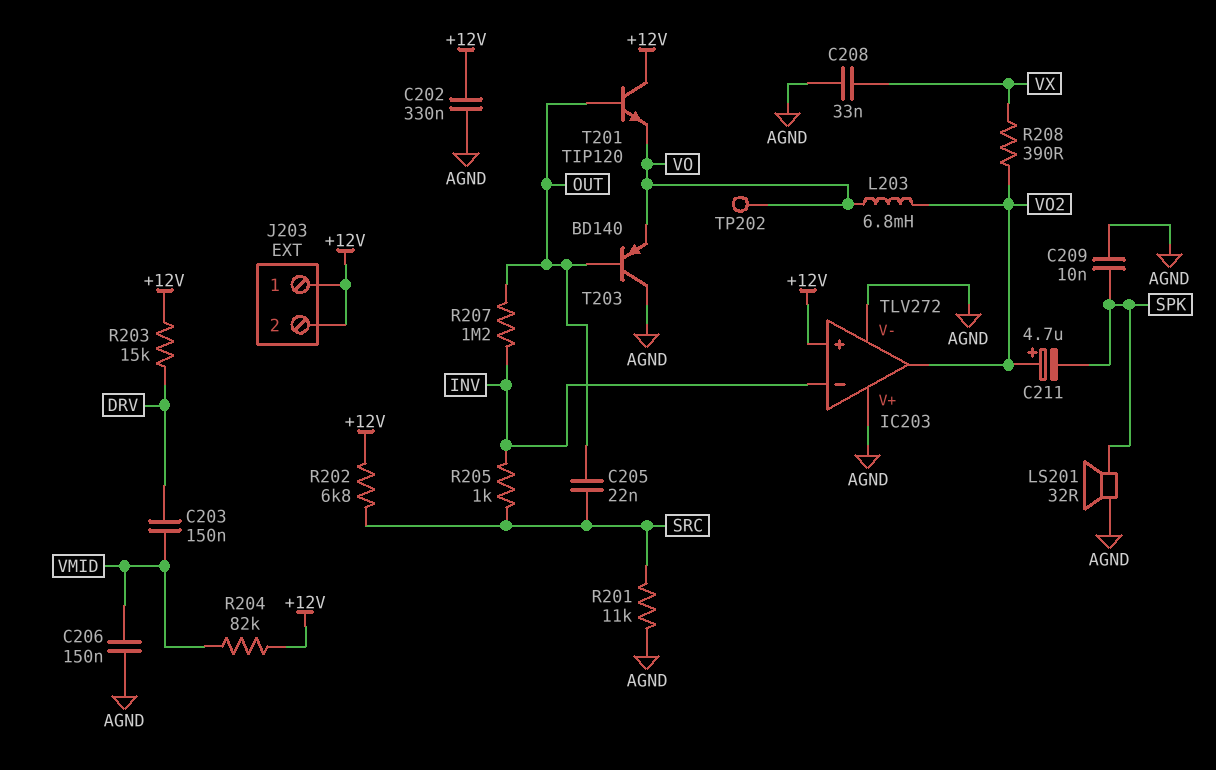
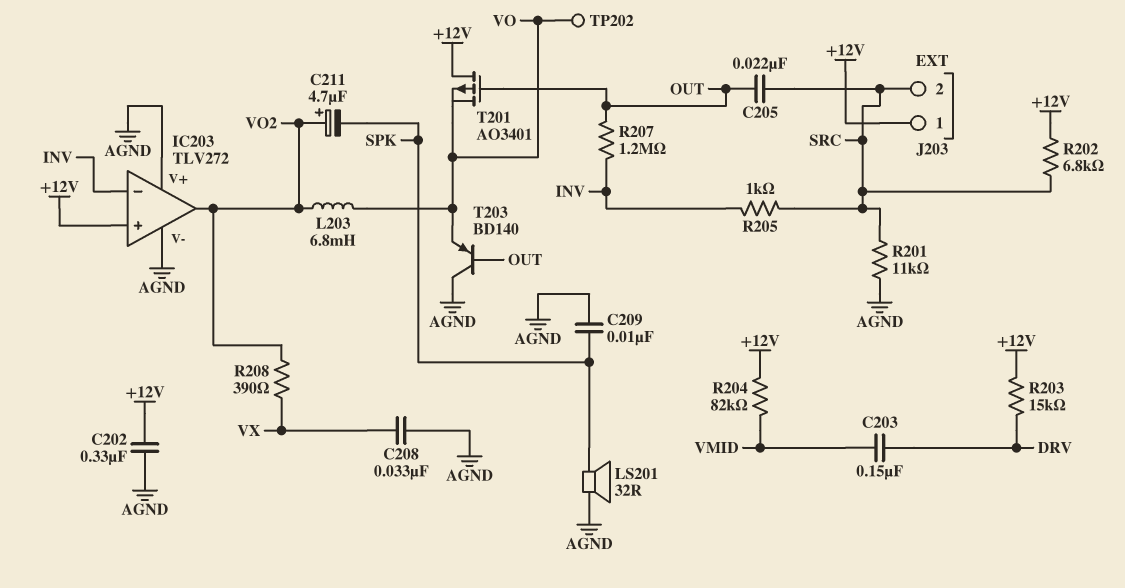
C206: 150nF (AGND, VMID) -> none
J203 pin 2: +12V -> SRC
T201: NPN TIP120 (B OUT, C +12V, E VO) -> PMOS AO3401 (G OUT, D +12V, S VO)

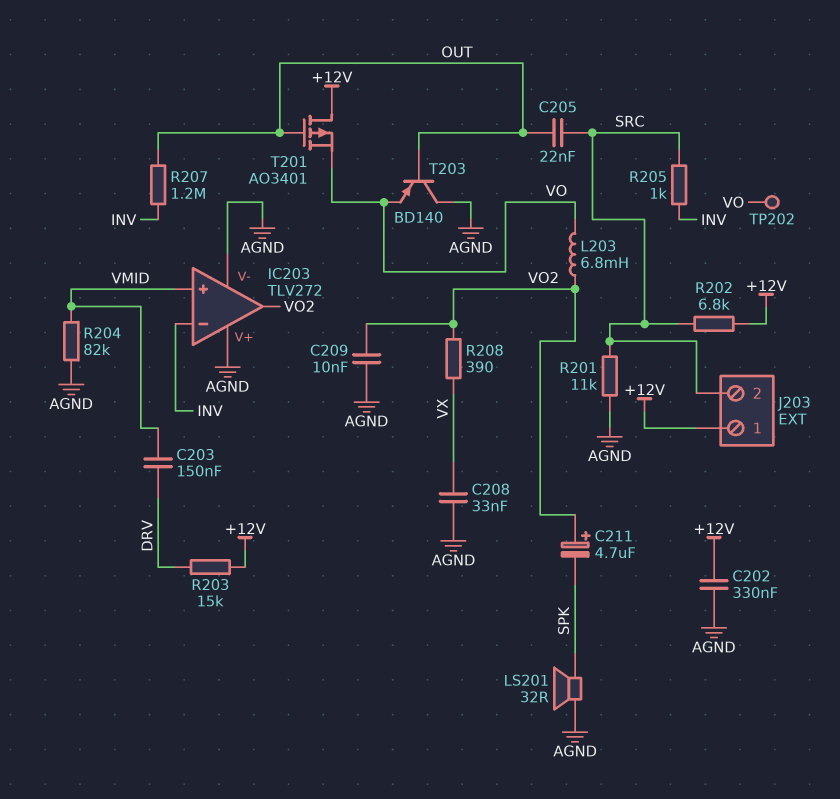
C209: 10nF (AGND, SPK) -> 10nF (AGND, VO2)
IC203 pin in+: +12V -> VMID
R204: 82k (+12V, VMID) -> 82k (AGND, VMID)

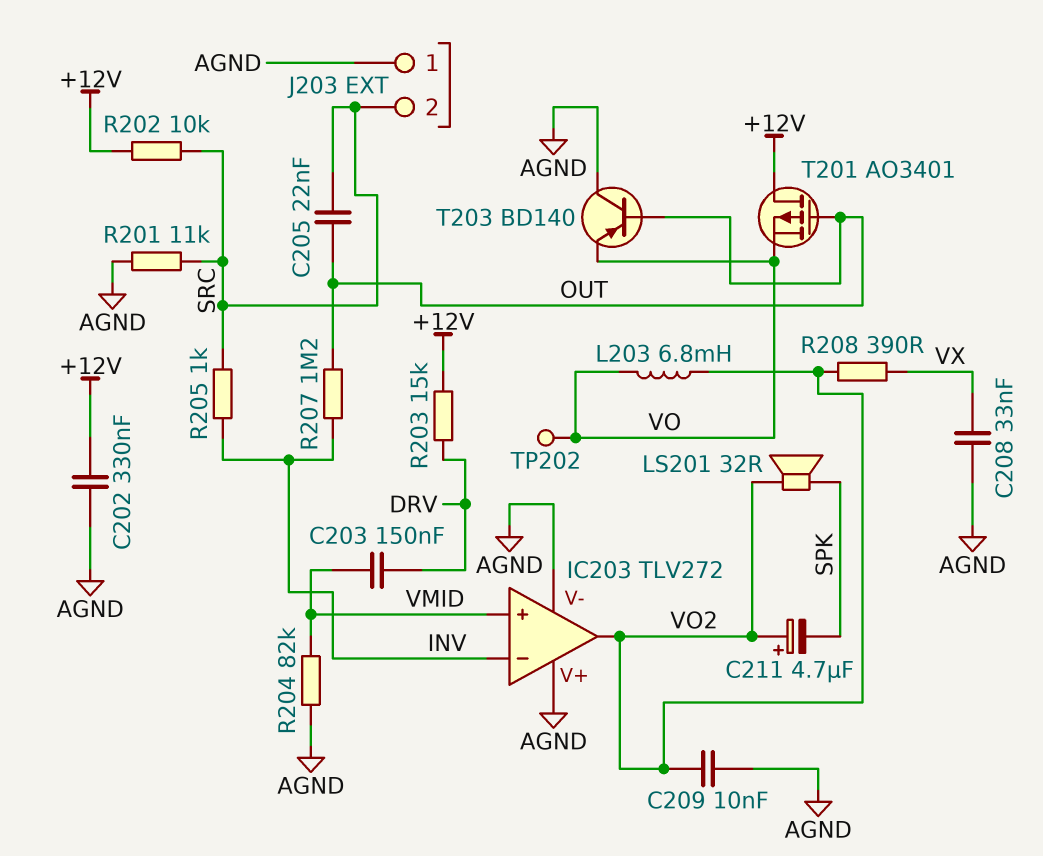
J203 pin 1: +12V -> AGND
LS201: speaker 32R (AGND, SPK) -> speaker 32R (SPK, VO2)
R202: 6.8k (+12V, SRC) -> 10k (+12V, SRC)

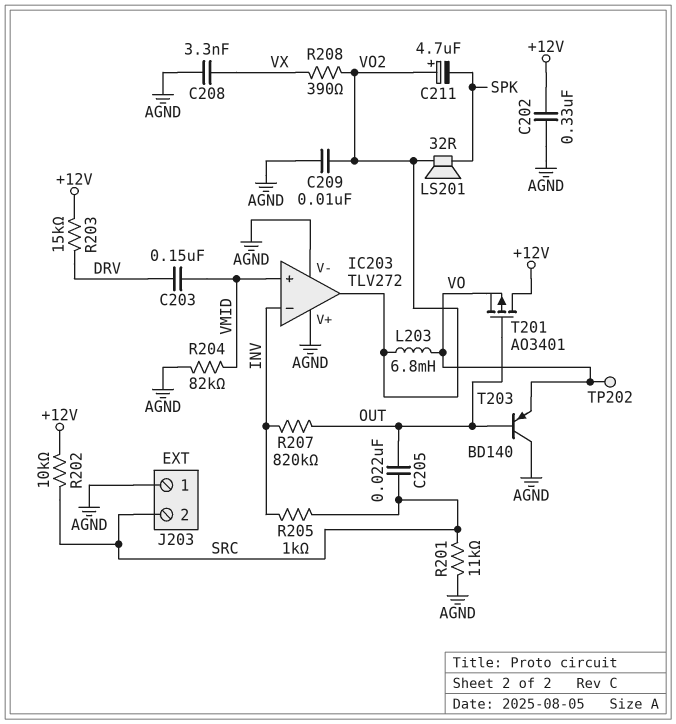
C208: 33nF (AGND, VX) -> 3.3nF (AGND, VX)
R207: 1.2M (INV, OUT) -> 820k (INV, OUT)

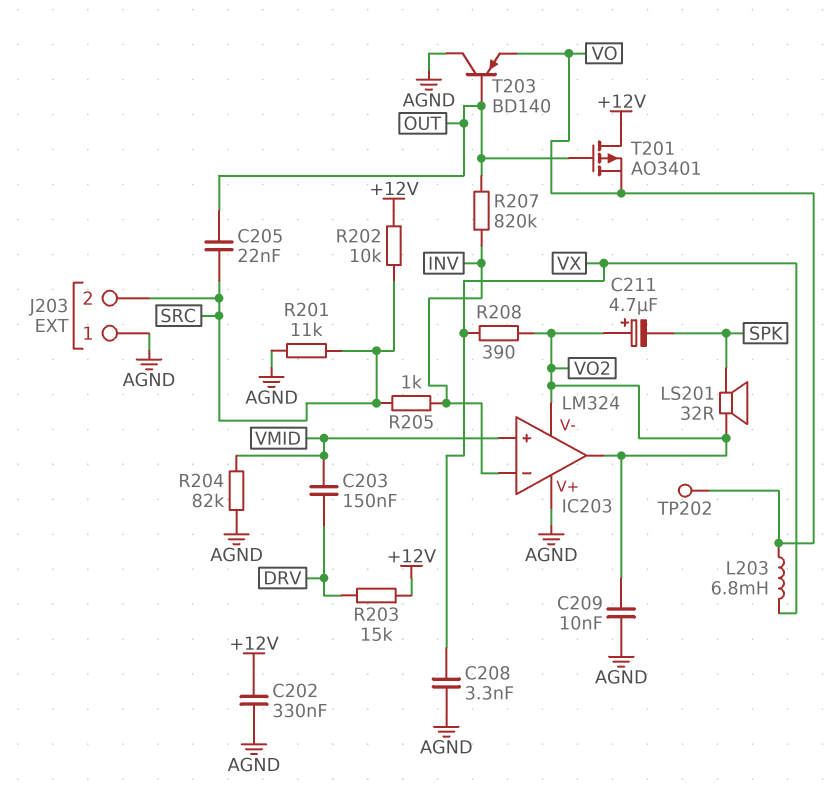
IC203: TLV272 -> LM324
IC203 pin V-: AGND -> VO2
L203: 6.8mH (VO, VO2) -> 6.8mH (VO, VX)

